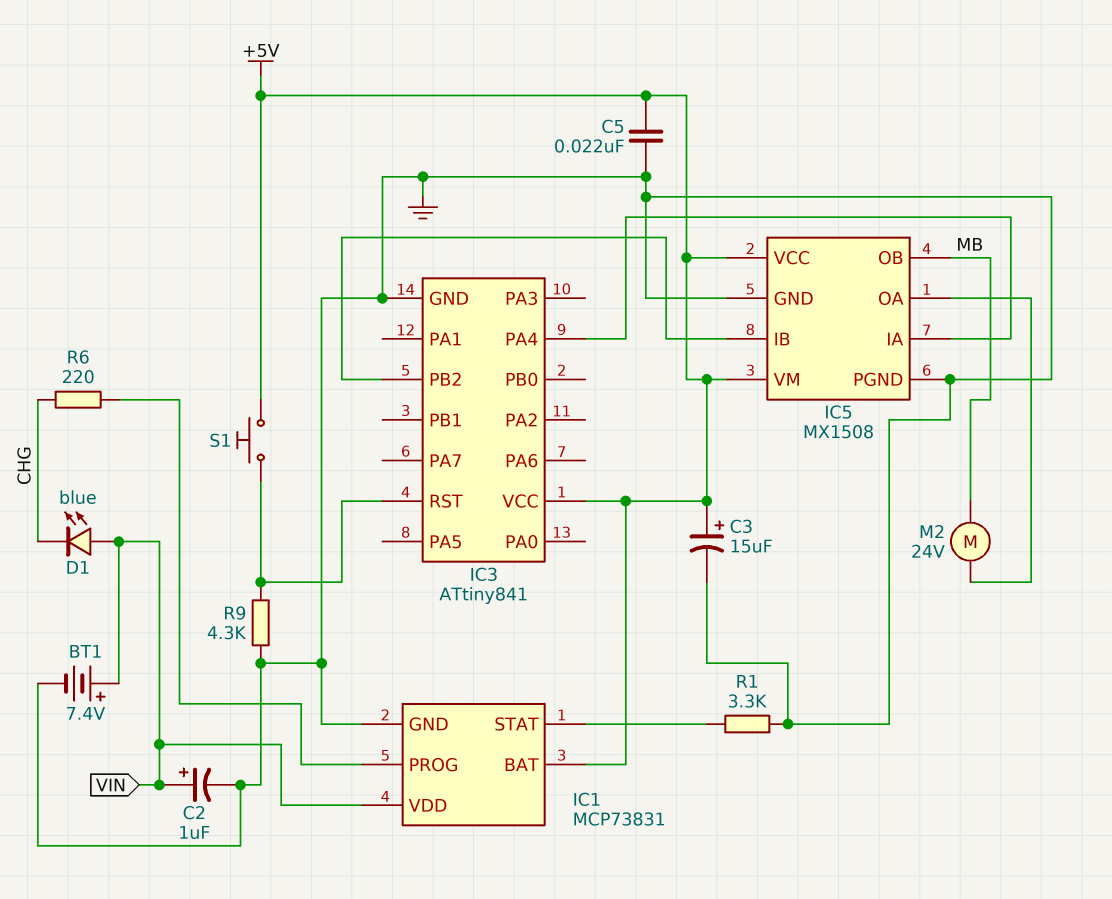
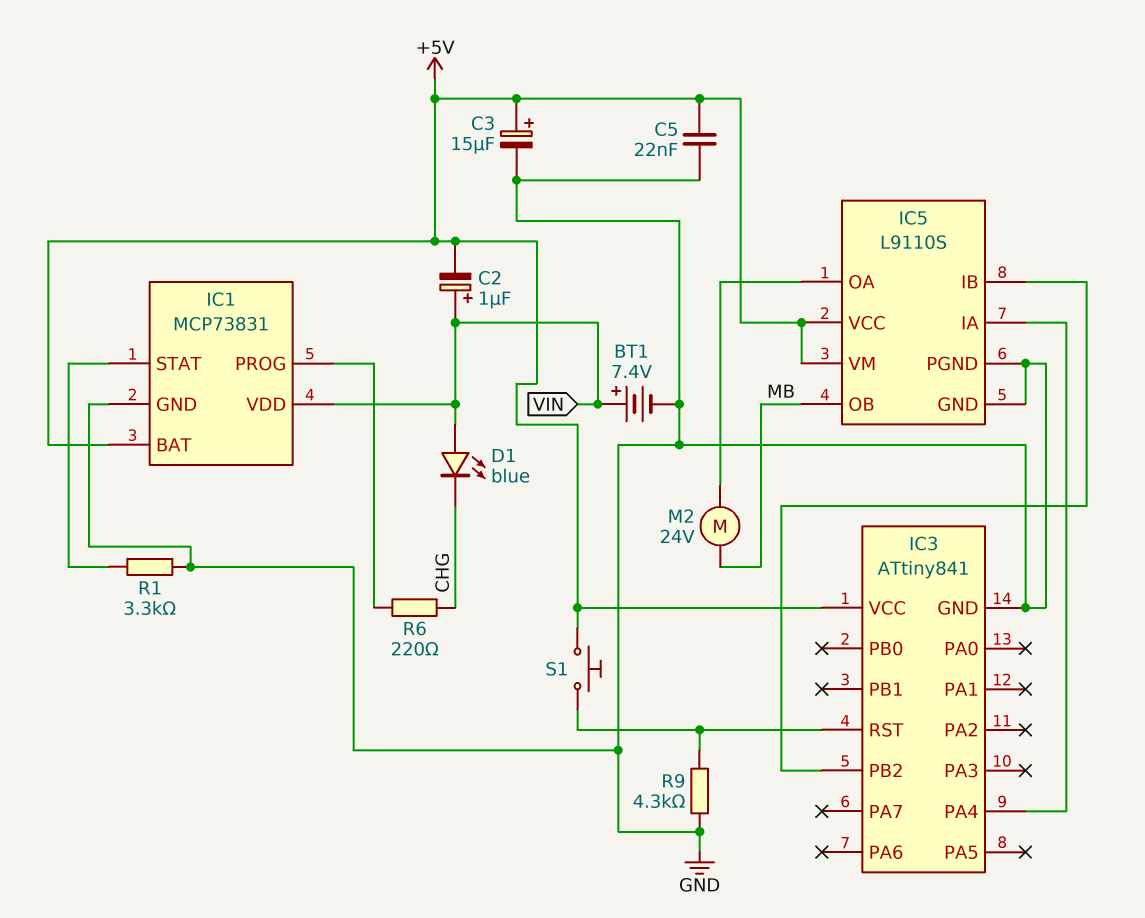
C2: 1uF (plus VIN, minus GND) -> 1uF (plus VIN, minus +5V)
IC5: MX1508 -> L9110S

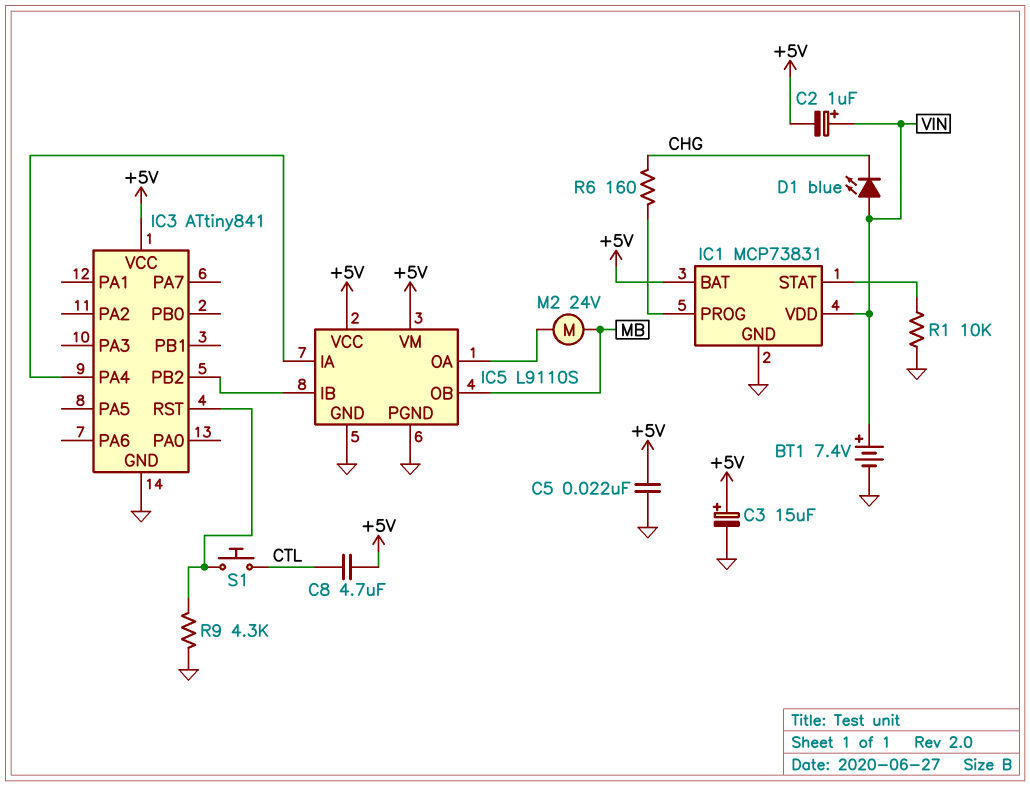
C8: none -> 4.7uF (+5V, CTL)
R1: 3.3k (GND, IC1/STAT) -> 10k (GND, IC1/STAT)
R6: 220 (CHG, IC1/PROG) -> 160 (CHG, IC1/PROG)
S1: button (+5V, IC3/RST) -> button (CTL, IC3/RST)

